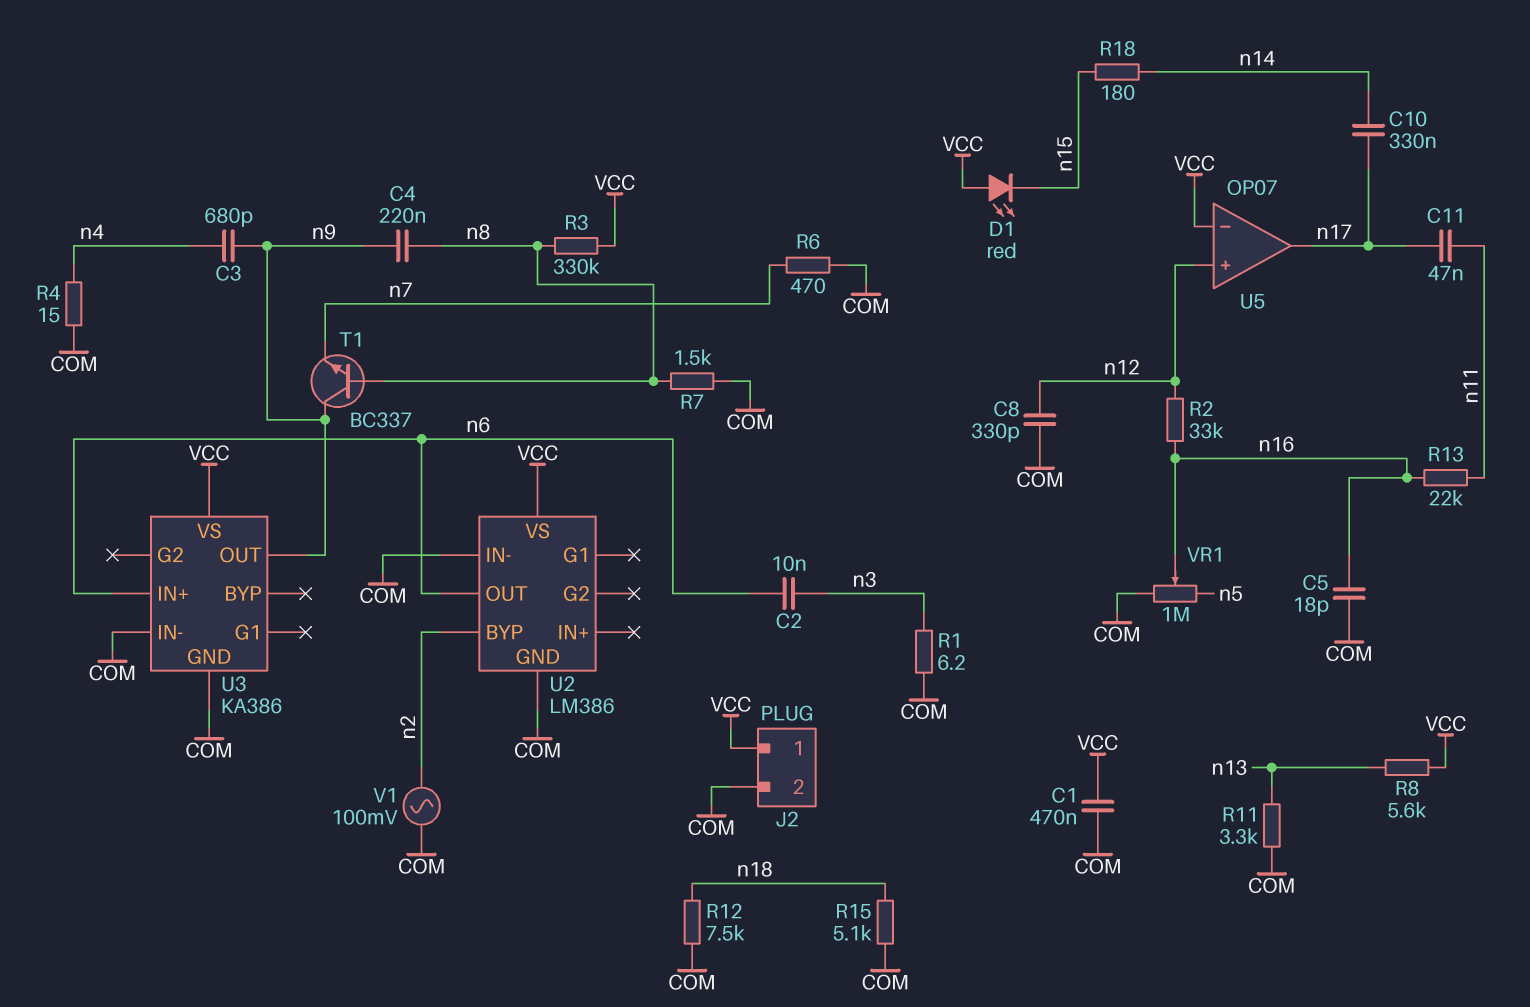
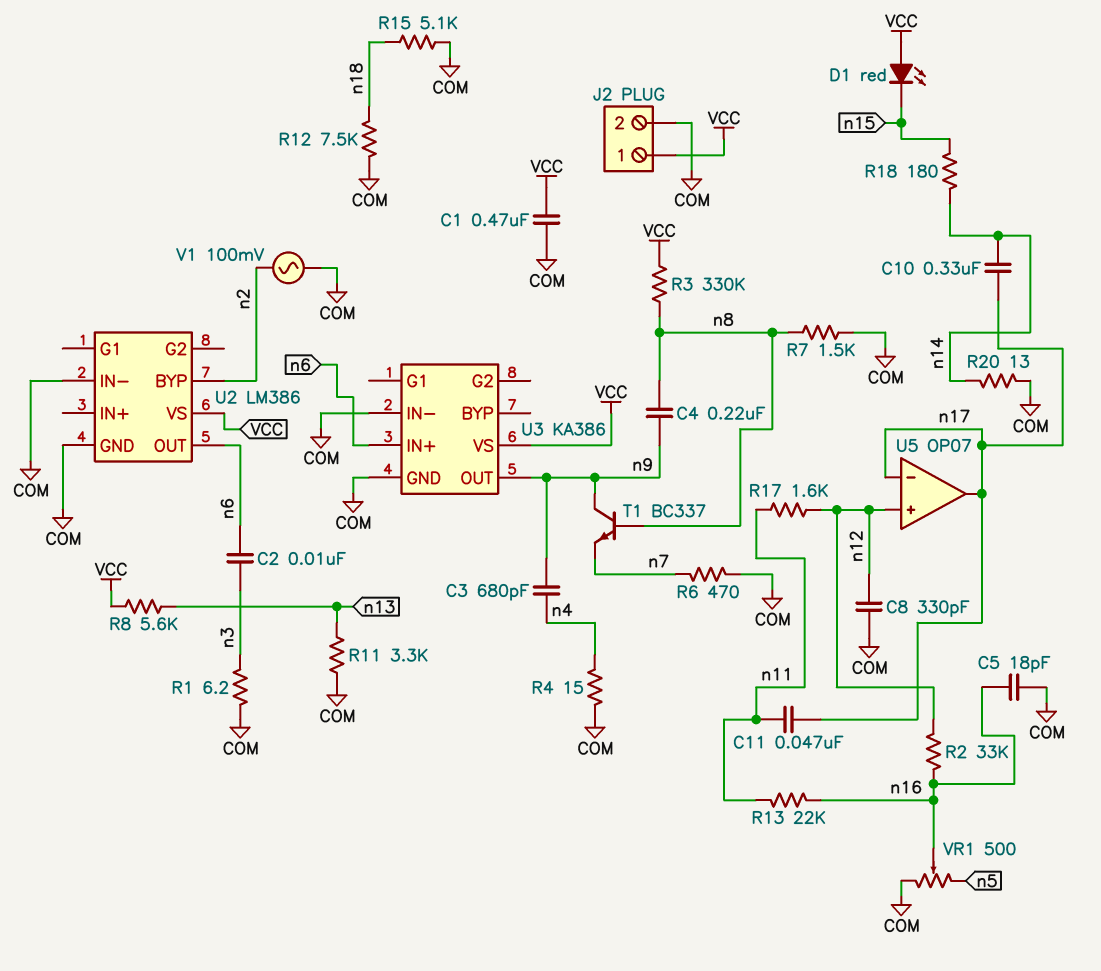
R17: none -> 1.6k (n11, n12)
R20: none -> 13 (COM, n14)
U5 pin in-: VCC -> n17
VR1: 1M (COM, n5, wiper n16) -> 500 (COM, n5, wiper n16)

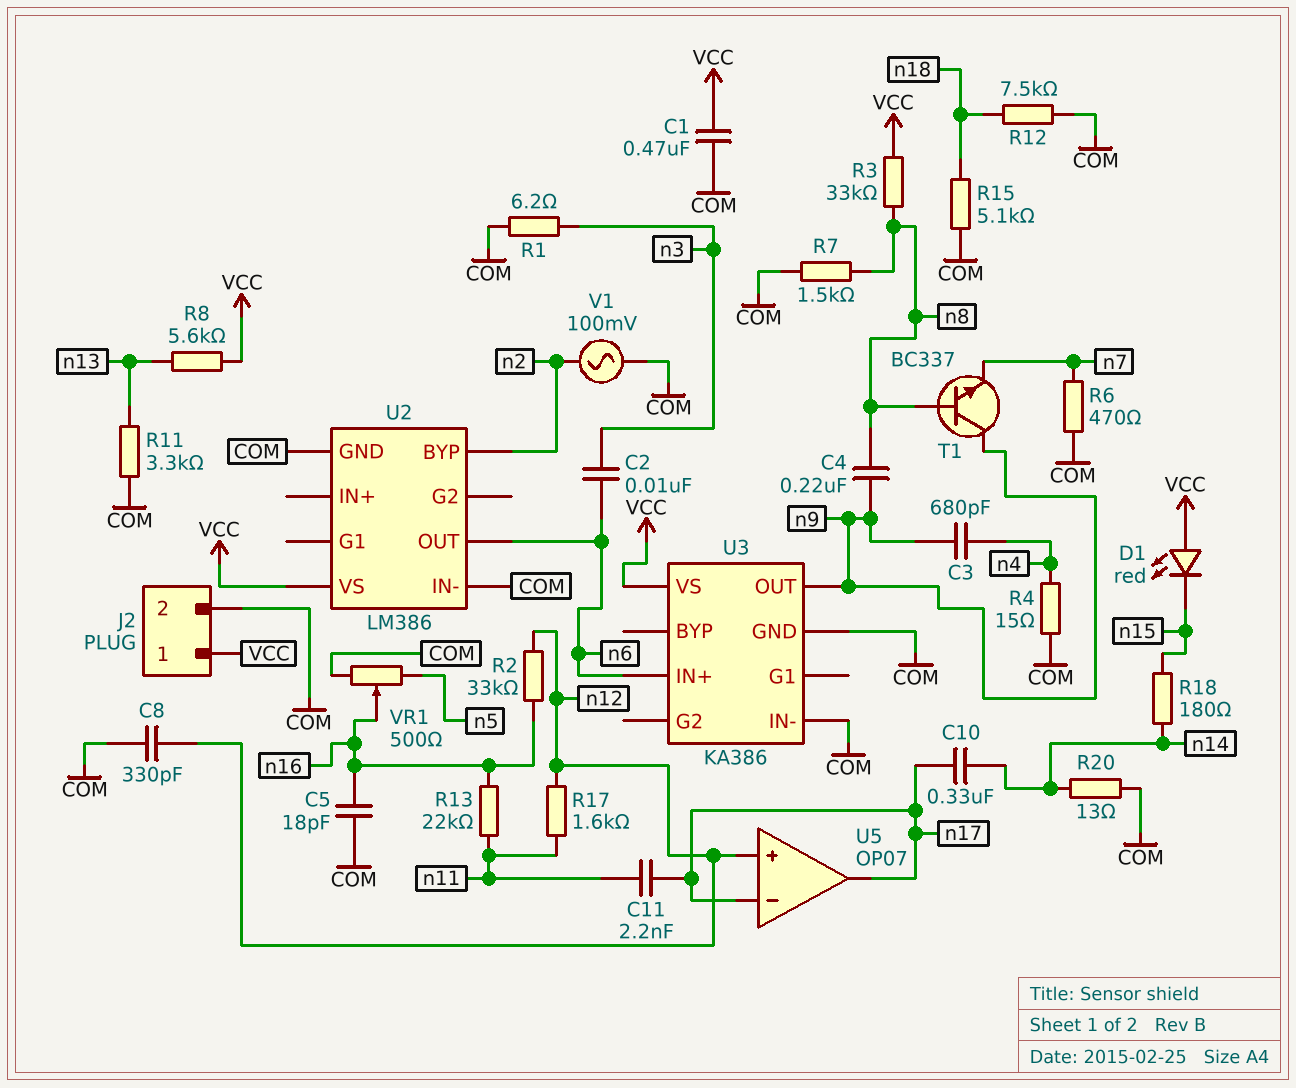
C11: 47nF (n11, n17) -> 2.2nF (n11, n17)
R3: 330k (VCC, n8) -> 33k (VCC, n8)

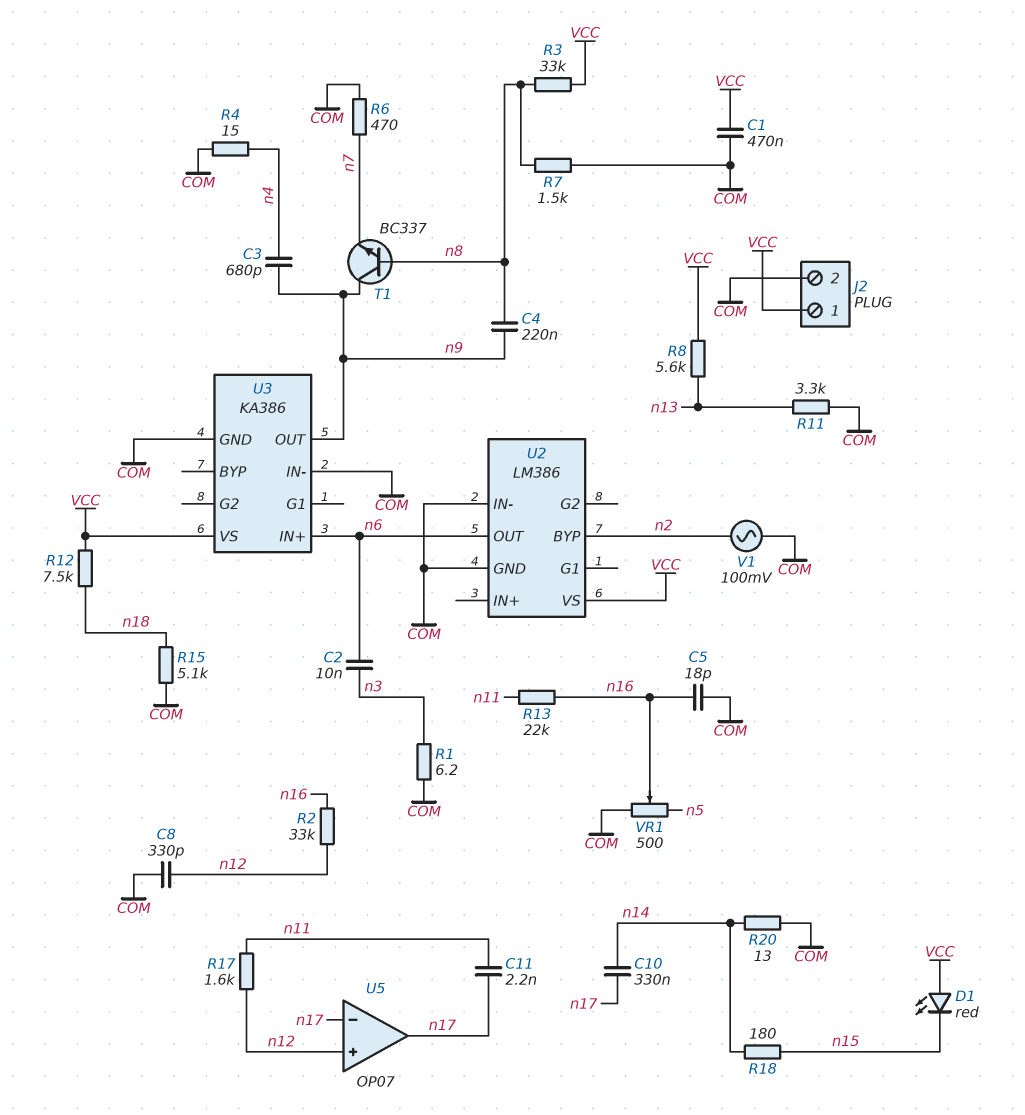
R12: 7.5k (COM, n18) -> 7.5k (VCC, n18)

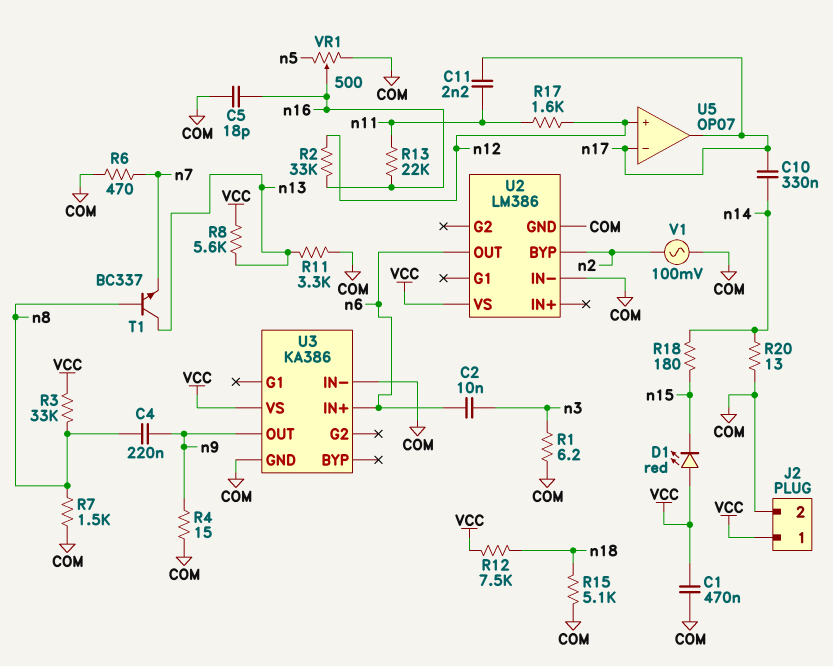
C3: 680pF (n4, n9) -> none
C8: 330pF (COM, n12) -> none
R4: 15 (COM, n4) -> 15 (COM, n9)
T1: NPN BC337 (B n8, C n9, E n7) -> NPN BC337 (B n8, C n13, E n7)

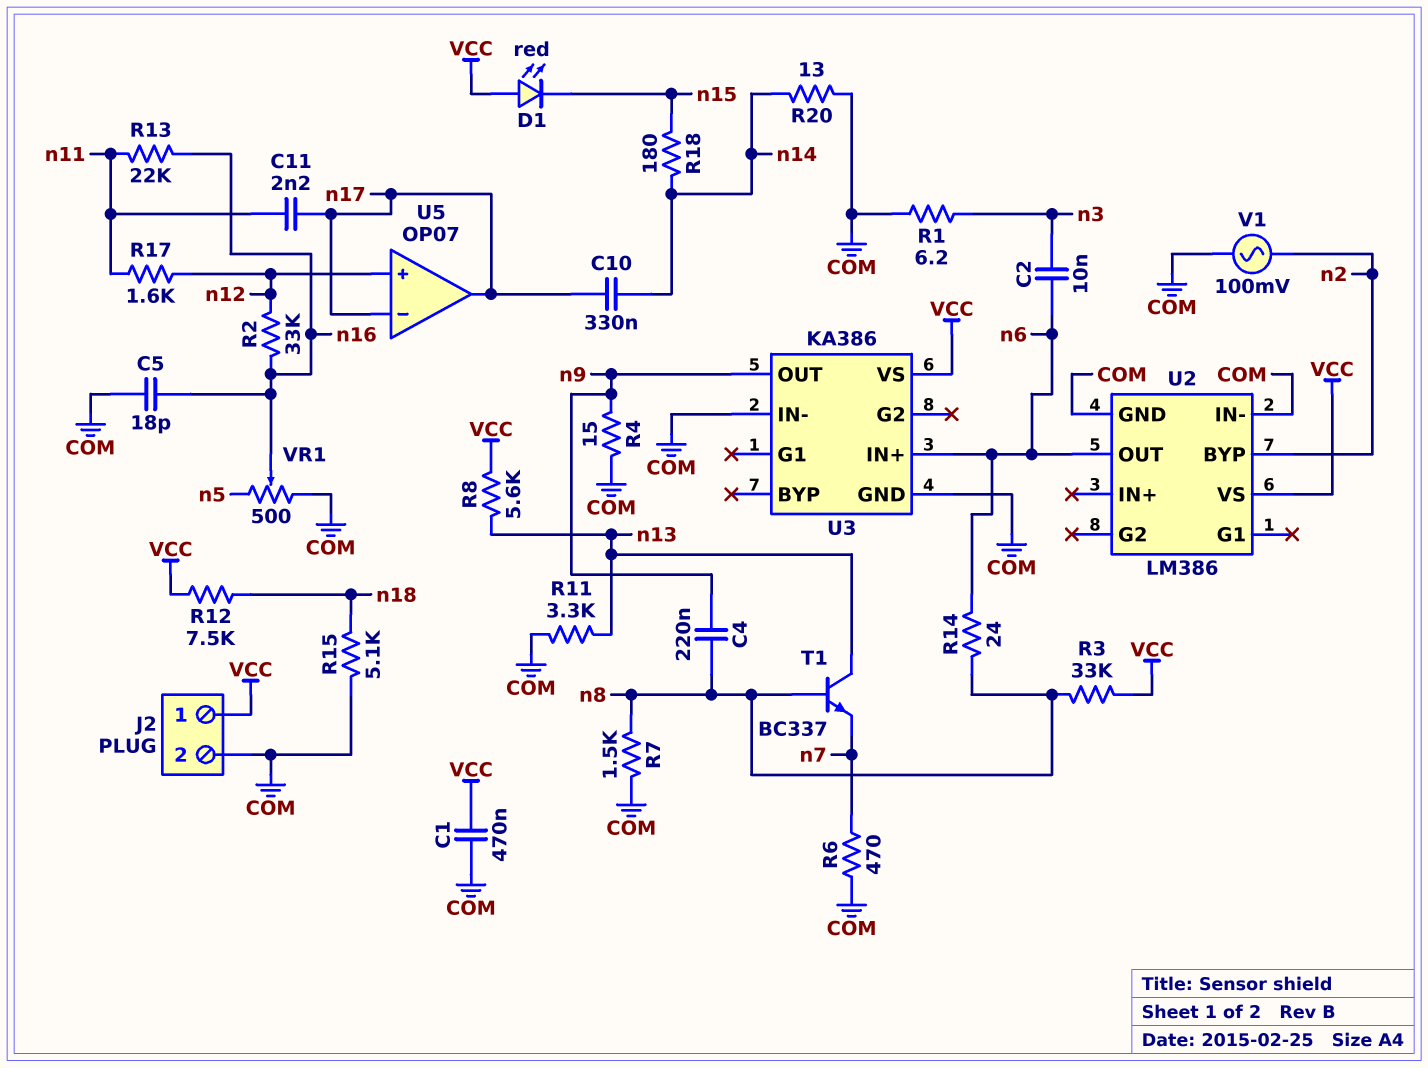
R14: none -> 24 (n6, n8)

